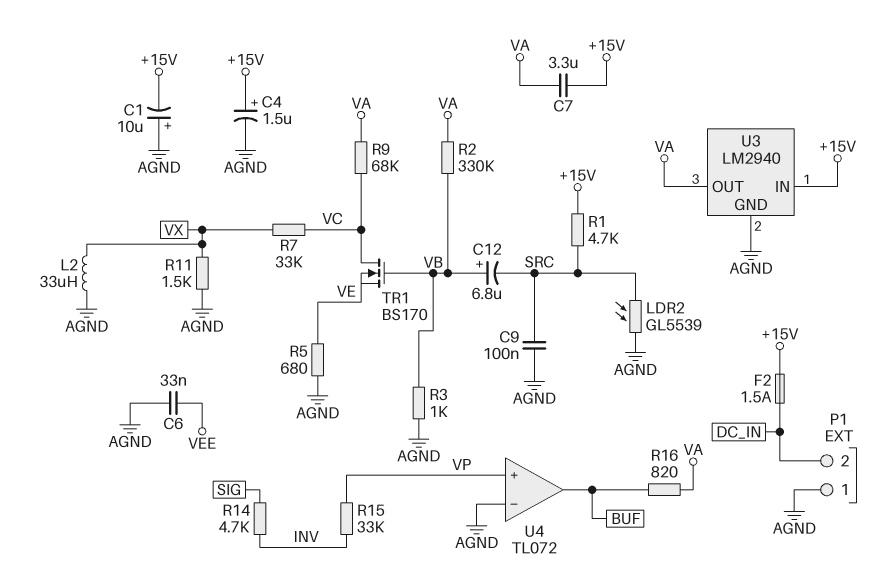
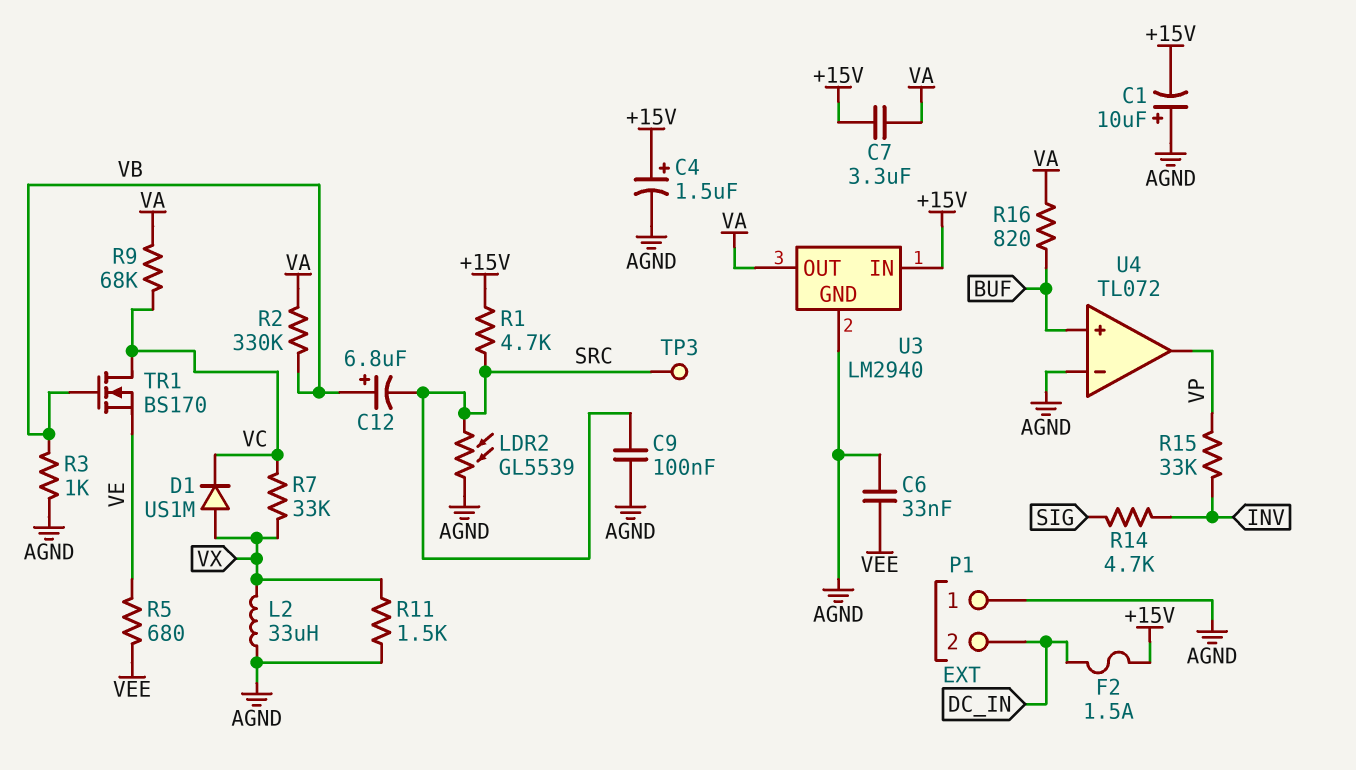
D1: none -> diode US1M (A VX, K VC)
R5: 680 (AGND, VE) -> 680 (VE, VEE)
TP3: none -> test point (SRC)
U4 pin in+: VP -> BUF
U4 pin out: BUF -> VP

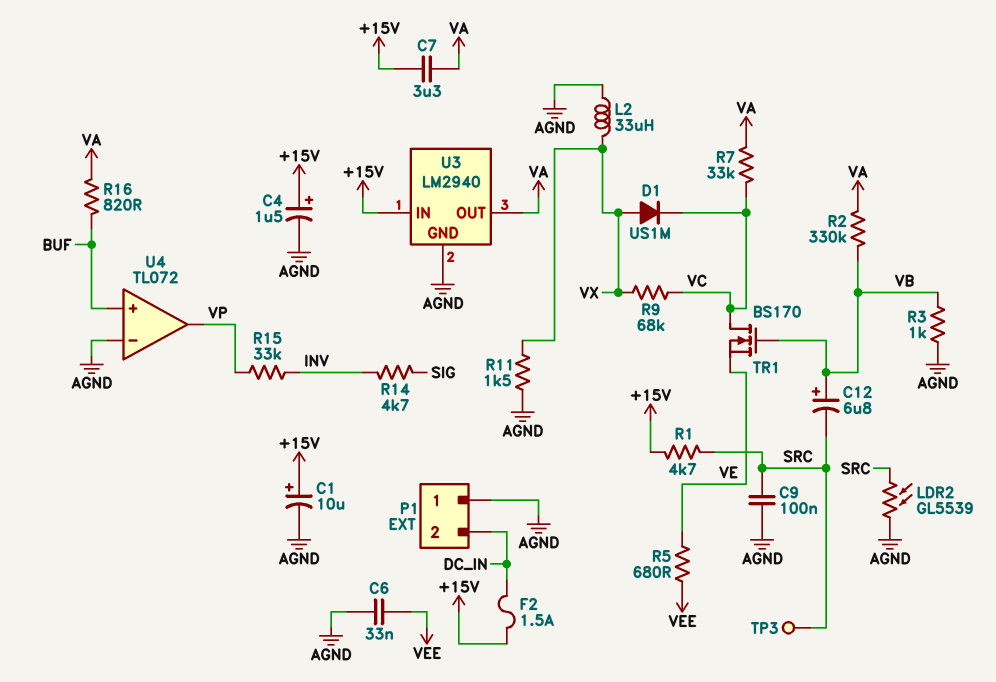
C1: 10uF (plus AGND, minus +15V) -> 10uF (plus +15V, minus AGND)
R7: 33k (VC, VX) -> 33k (VA, VC)
R9: 68k (VA, VC) -> 68k (VC, VX)

